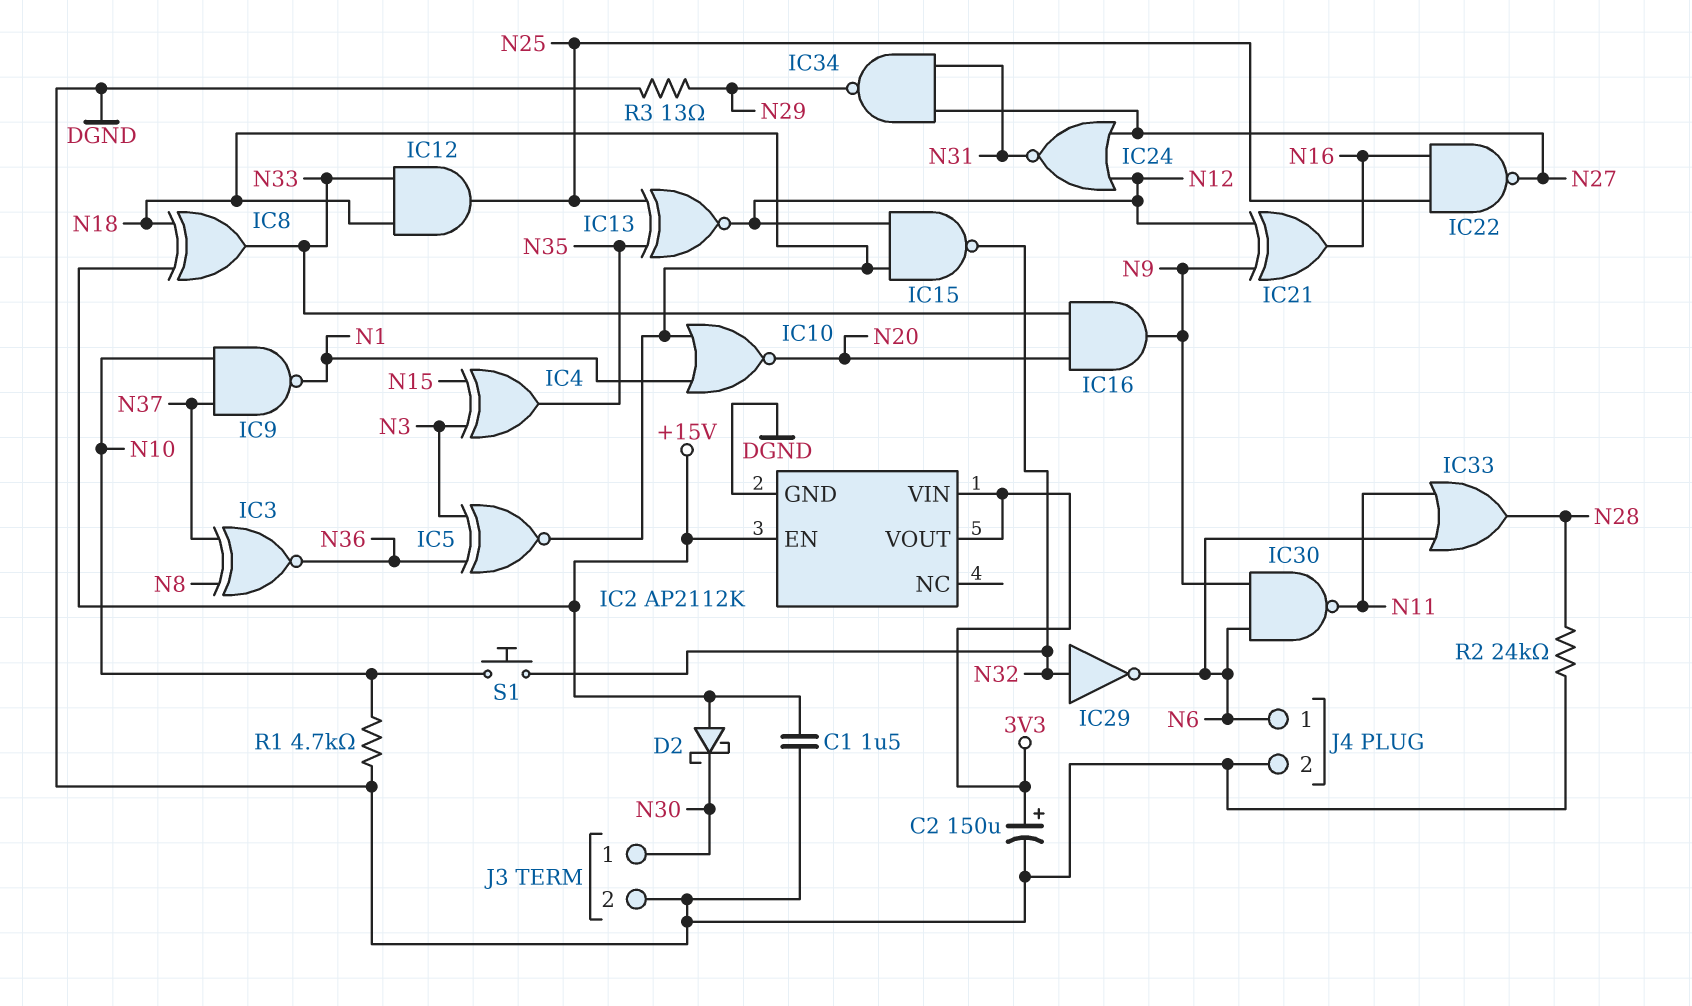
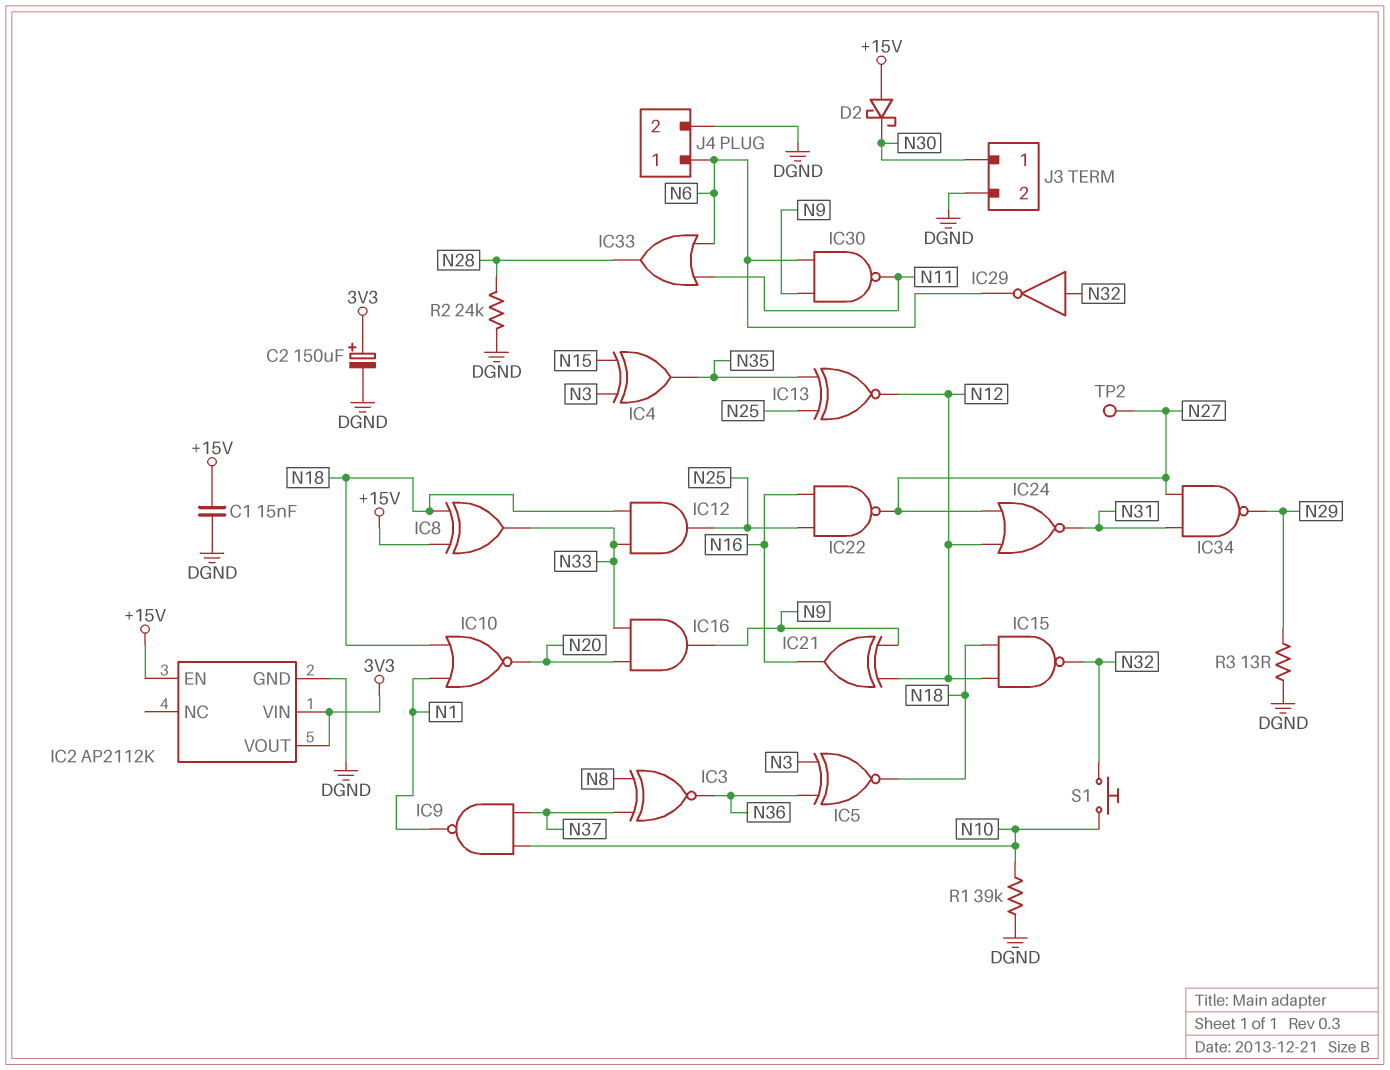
C1: 1.5uF (+15V, DGND) -> 15nF (+15V, DGND)
R1: 4.7k (DGND, N10) -> 39k (DGND, N10)
TP2: none -> test point (N27)

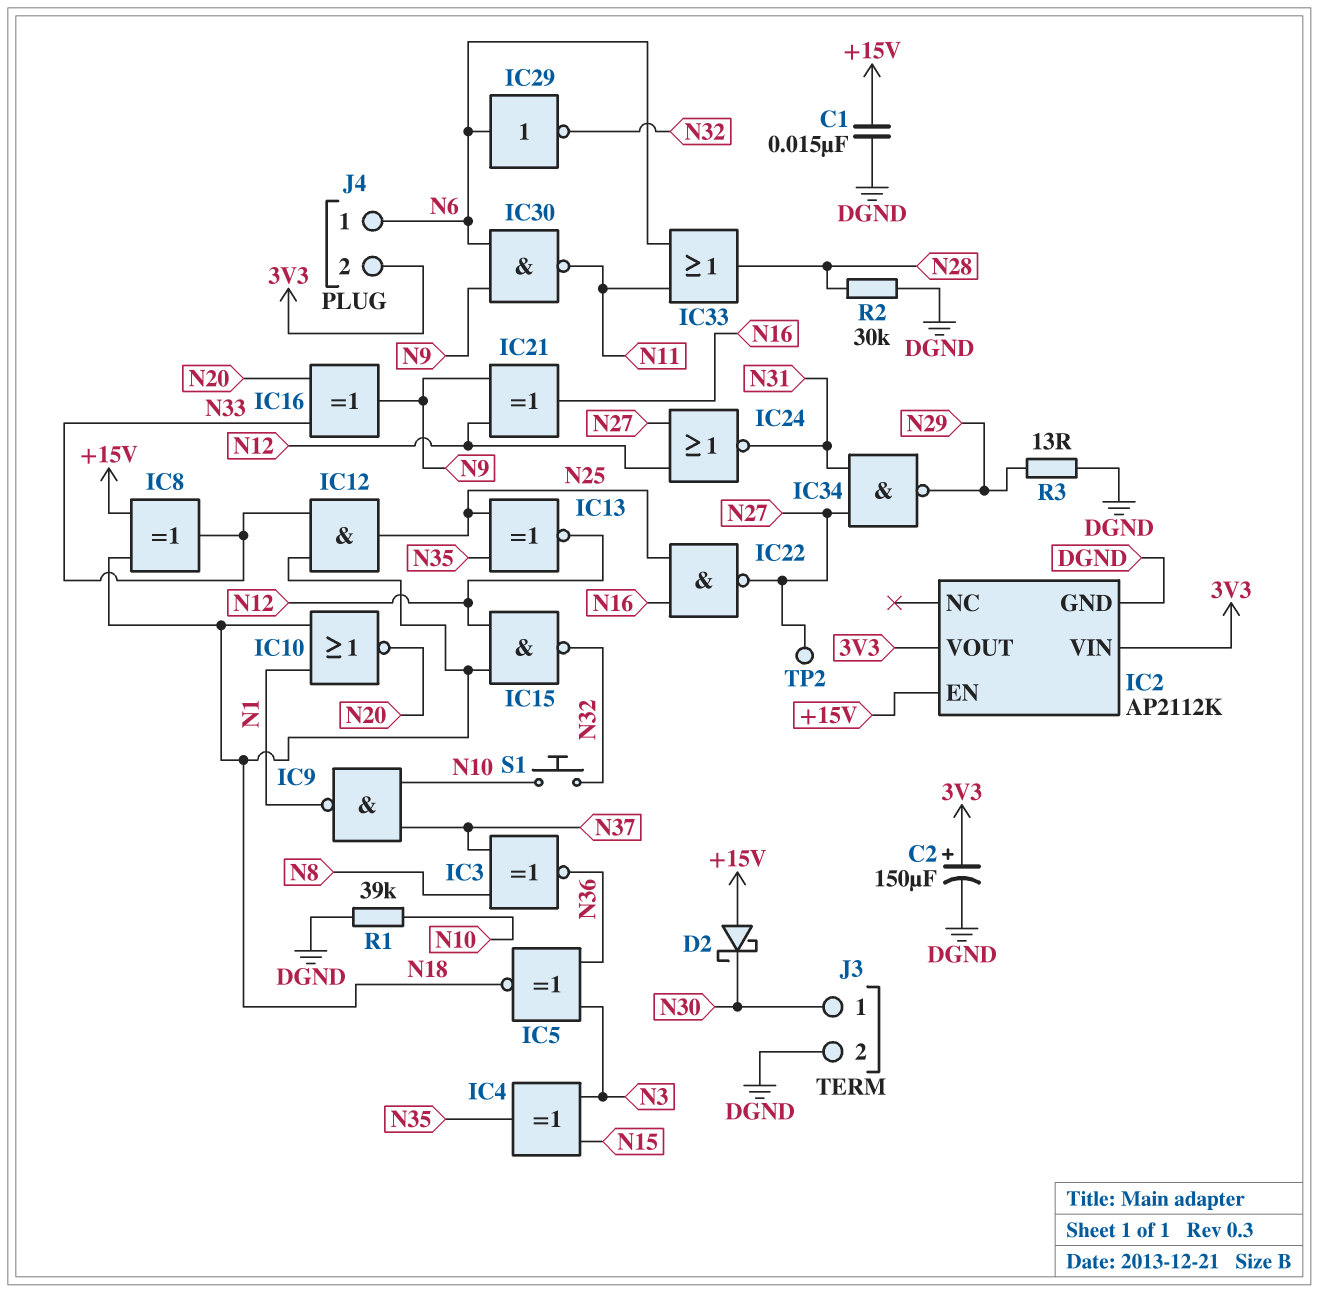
IC16: AND (in N20, in N33, out N9) -> XOR (in N20, in N33, out N9)
IC29: NOT (in N32, out N6) -> NOT (in N6, out N32)
J4 pin 2: DGND -> 3V3
R2: 24k (DGND, N28) -> 30k (DGND, N28)

